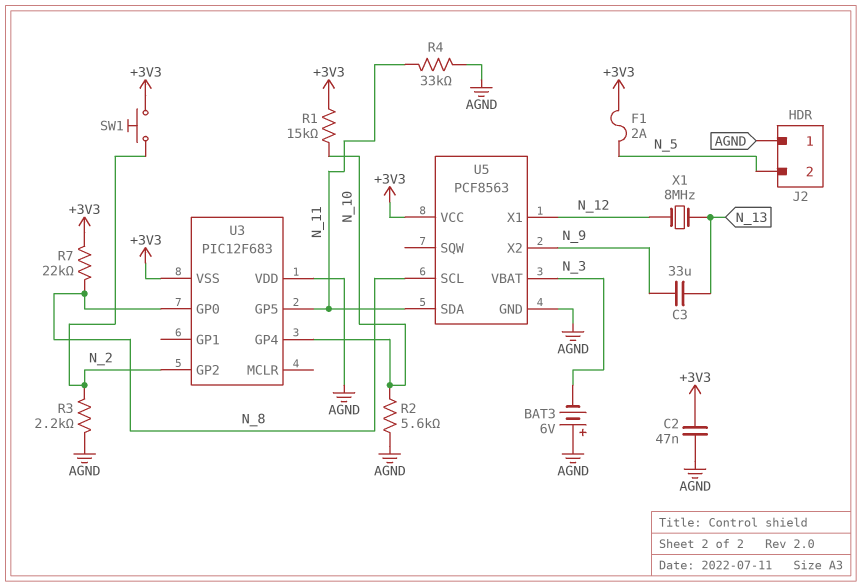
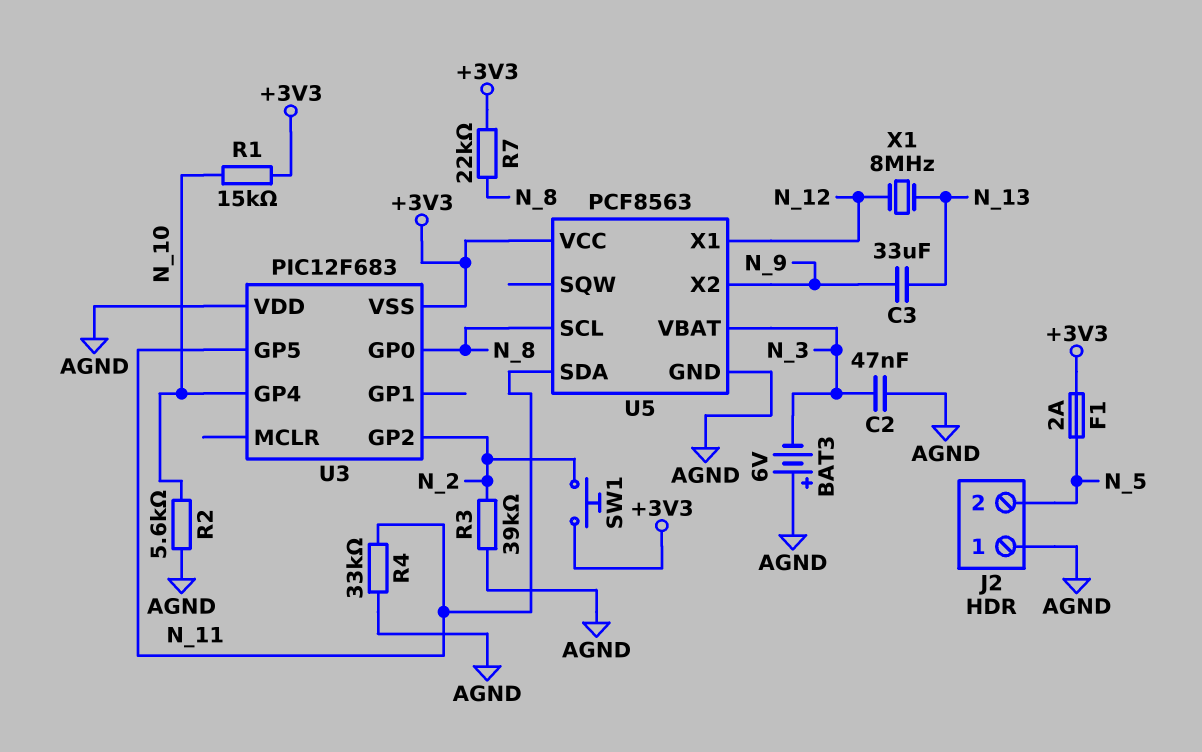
C2: 47nF (+3V3, AGND) -> 47nF (AGND, N_3)
R3: 2.2k (AGND, N_2) -> 39k (AGND, N_2)

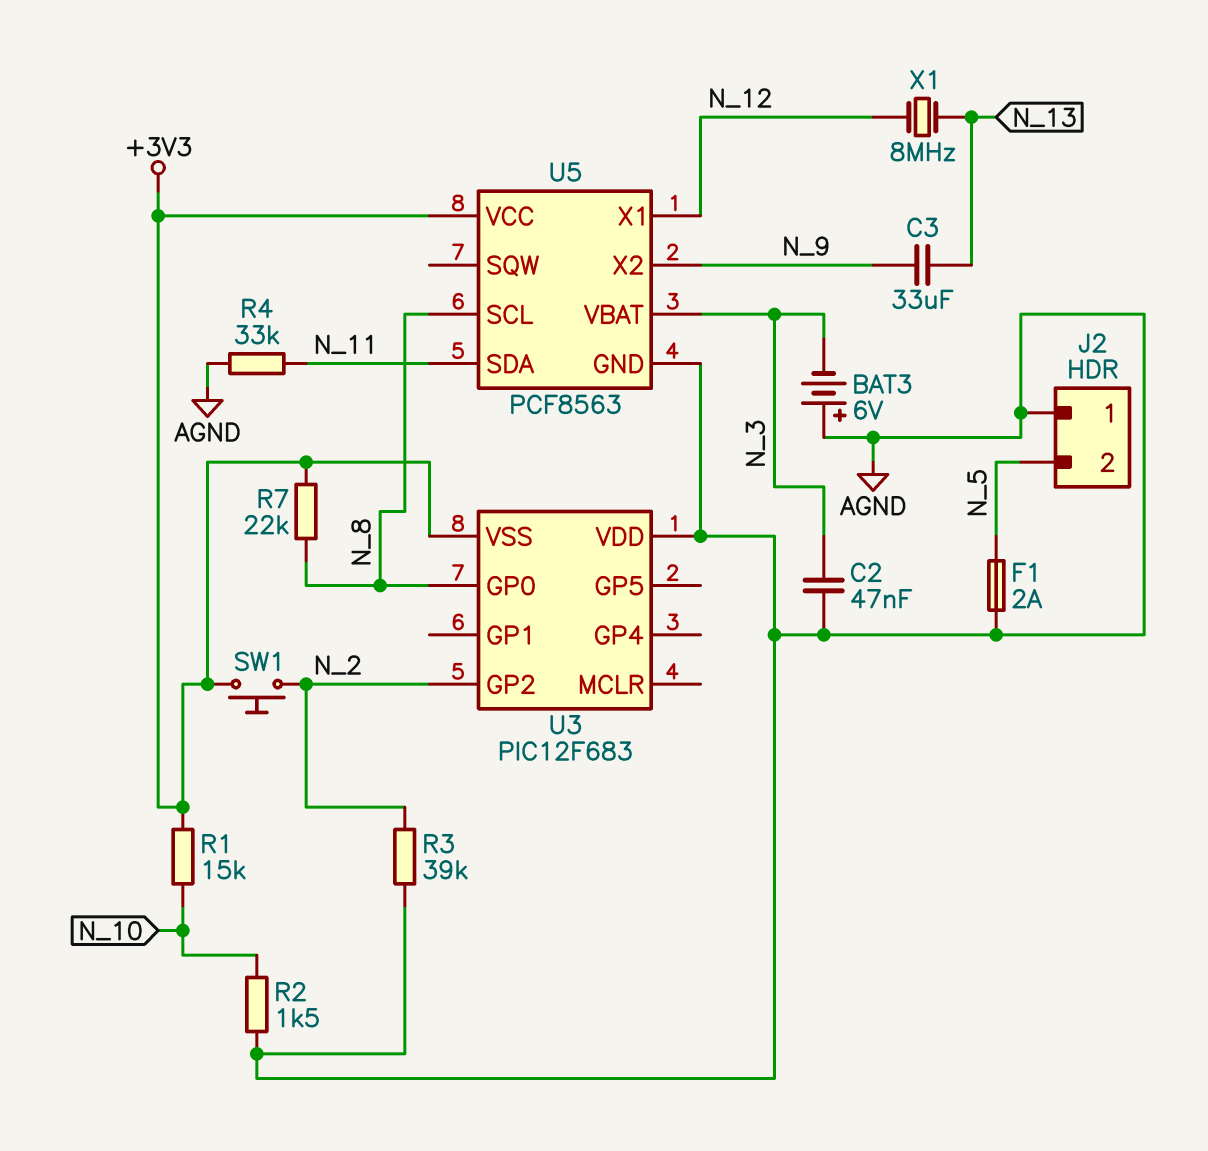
F1: 2A (+3V3, N_5) -> 2A (AGND, N_5)
R2: 5.6k (AGND, N_10) -> 1.5k (AGND, N_10)
U3 pin GP4: N_10 -> none
U3 pin GP5: N_11 -> none

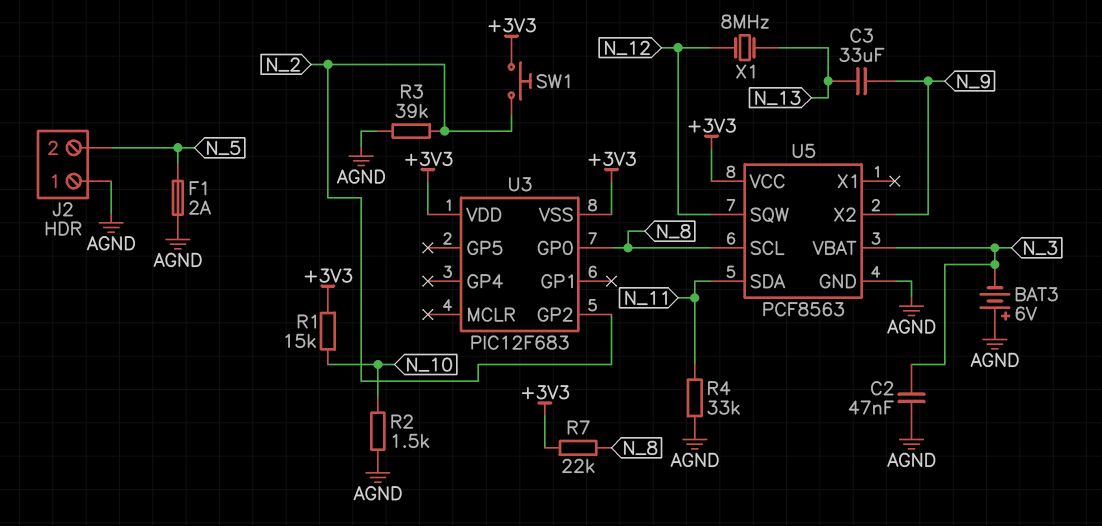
U3 pin VDD: AGND -> +3V3
U5 pin SQW: none -> N_12
U5 pin X1: N_12 -> none

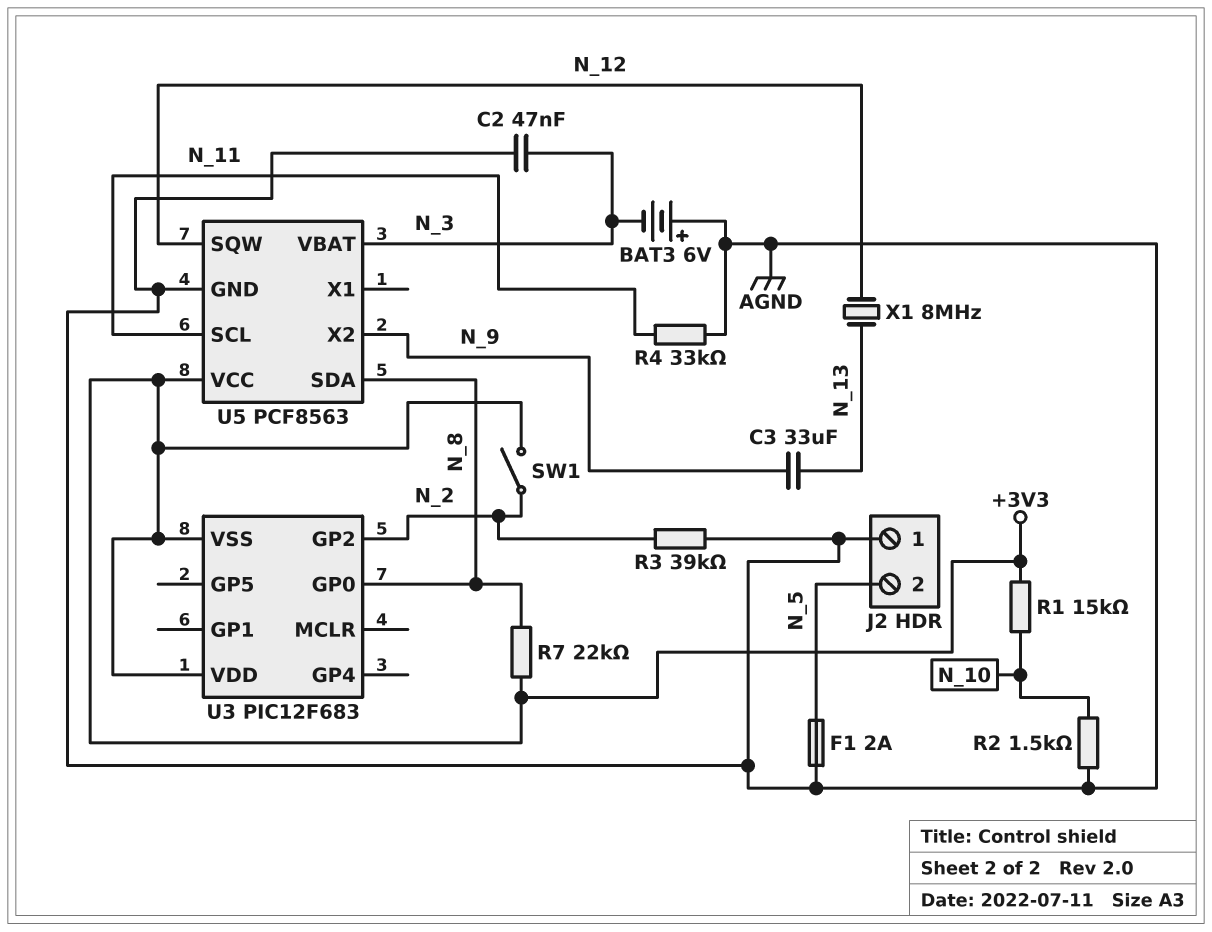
SW1: button (+3V3, N_2) -> switch (+3V3, N_2)
U5 pin SCL: N_8 -> N_11
U5 pin SDA: N_11 -> N_8

